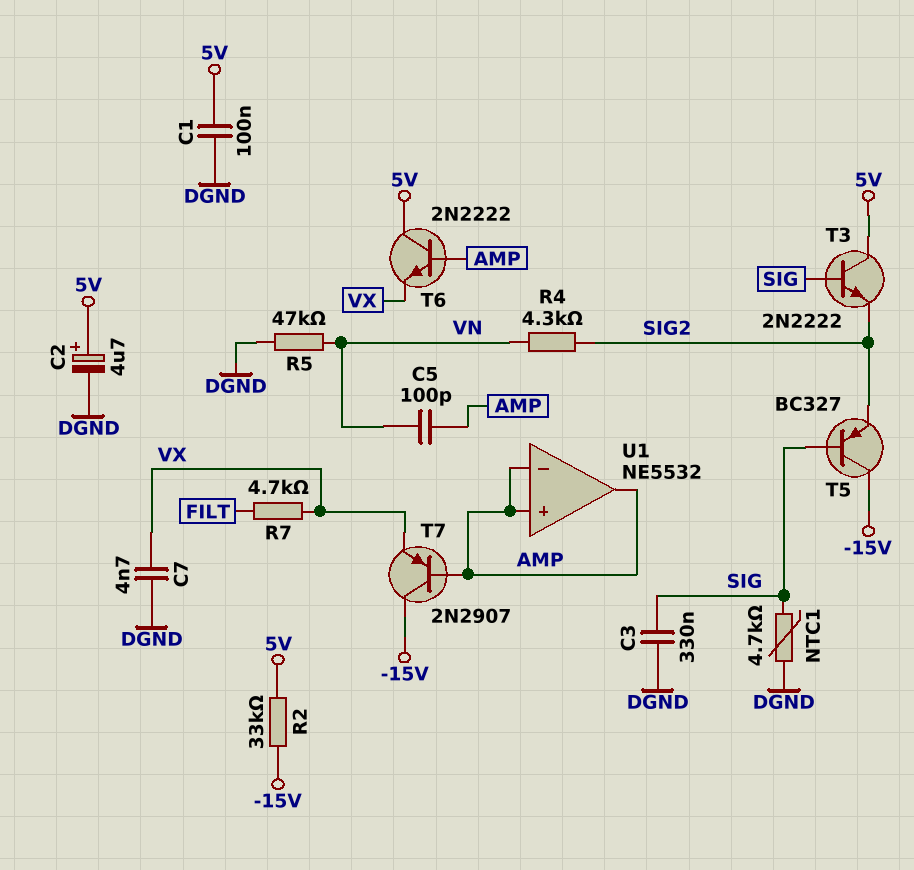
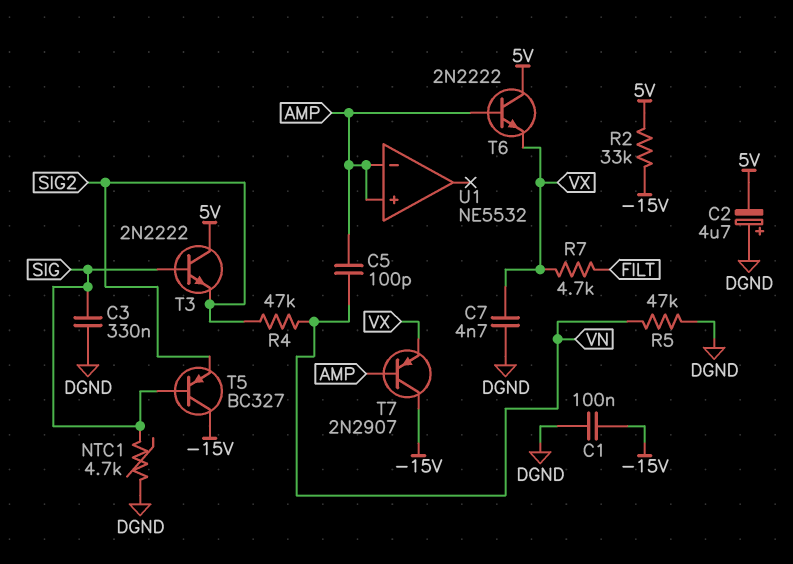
C1: 100nF (5V, DGND) -> 100nF (-15V, DGND)
C2: 4.7uF (plus 5V, minus DGND) -> 4.7uF (plus DGND, minus 5V)
R4: 4.3k (SIG2, VN) -> 47k (SIG2, VN)
U1 pin out: AMP -> none

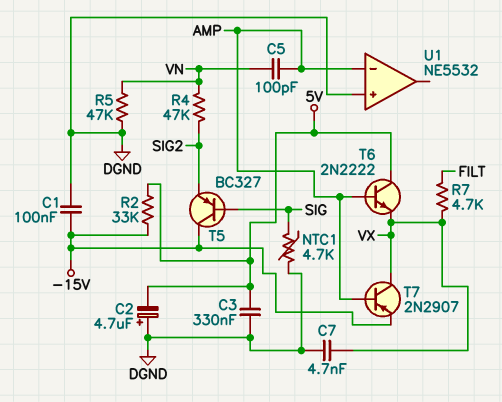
C3: 330nF (DGND, SIG) -> 330nF (5V, DGND)
T3: NPN 2N2222 (B SIG, C 5V, E SIG2) -> none
T7: PNP 2N2907 (B AMP, C -15V, E VX) -> PNP 2N2907 (B AMP, C VX, E -15V)
U1 pin in+: AMP -> DGND

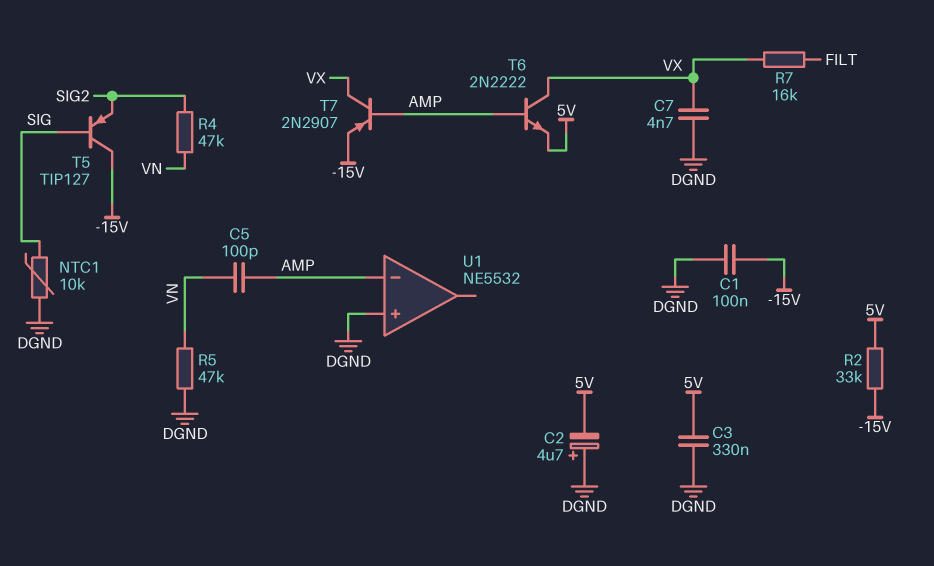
NTC1: 4.7k (DGND, SIG) -> 10k (DGND, SIG)
R7: 4.7k (FILT, VX) -> 16k (FILT, VX)
T5: PNP BC327 (B SIG, C -15V, E SIG2) -> PNP TIP127 (B SIG, C -15V, E SIG2)
T6: NPN 2N2222 (B AMP, C 5V, E VX) -> NPN 2N2222 (B AMP, C VX, E 5V)

